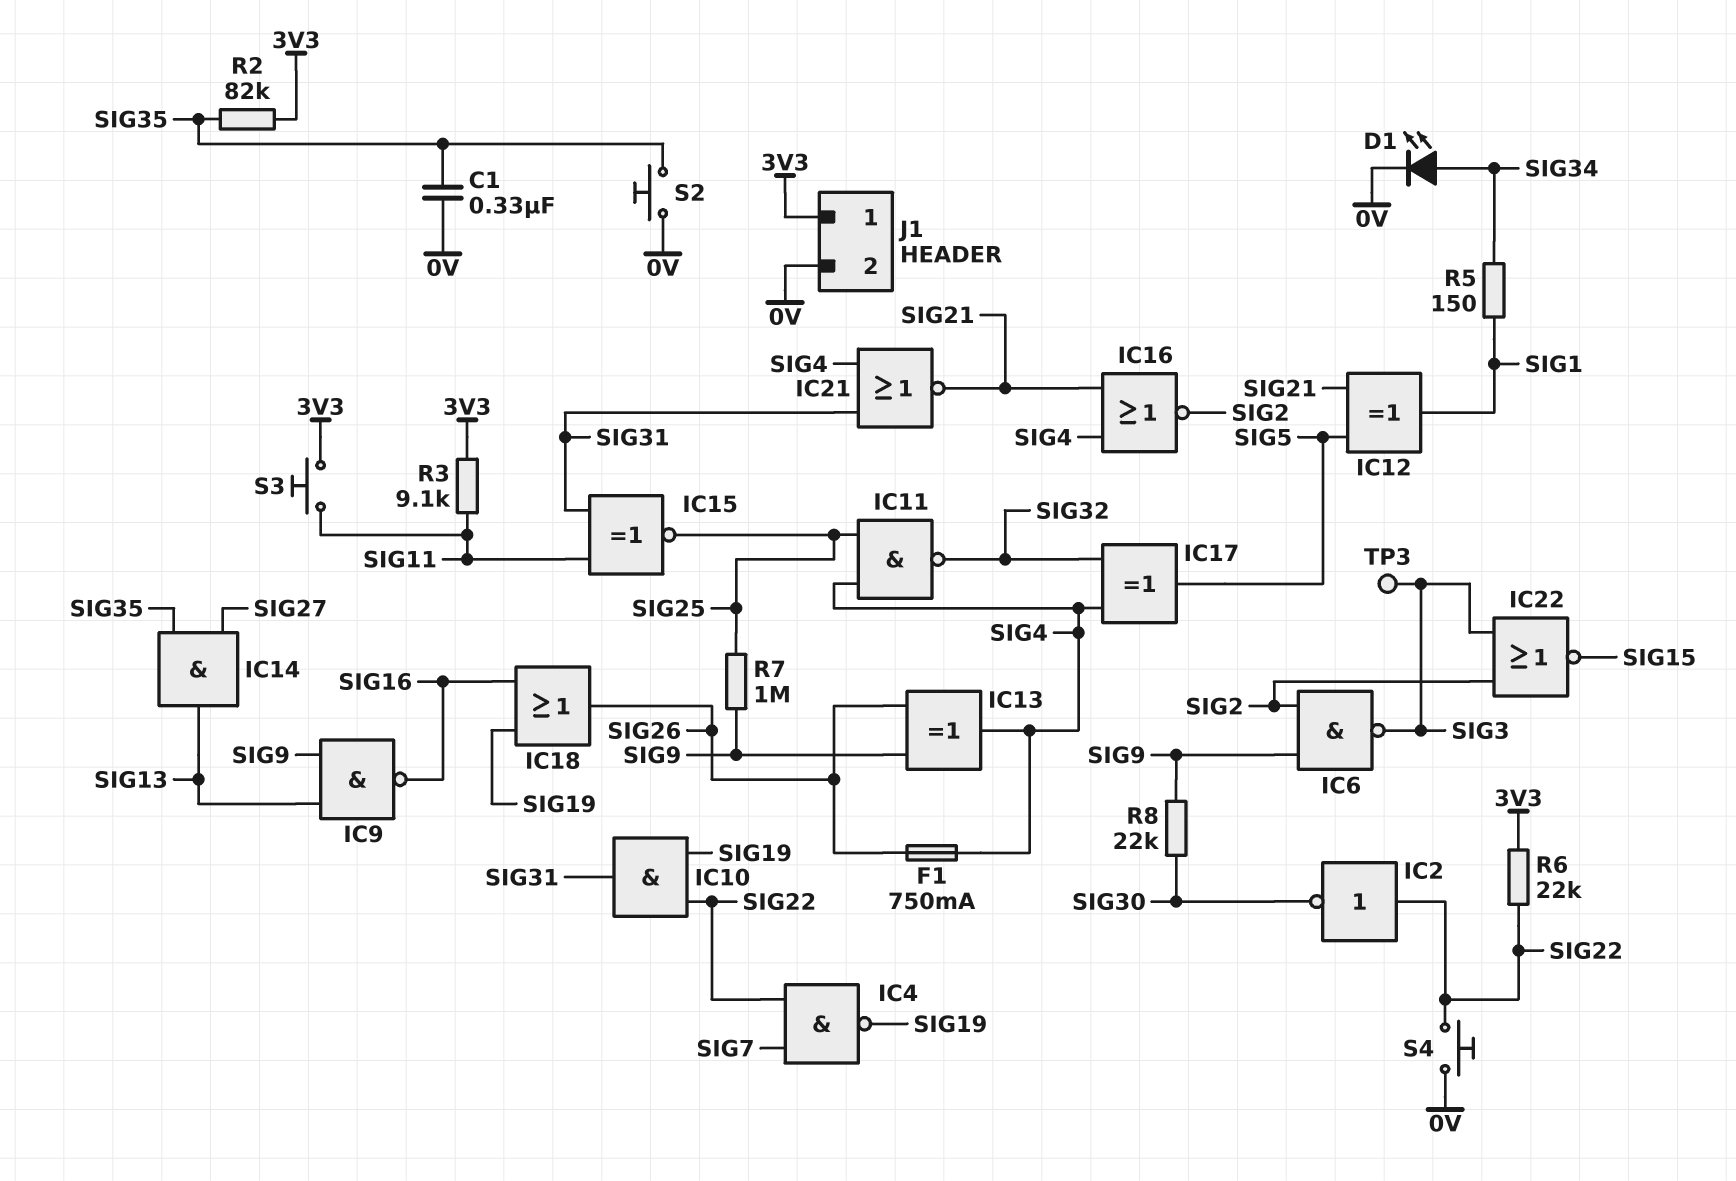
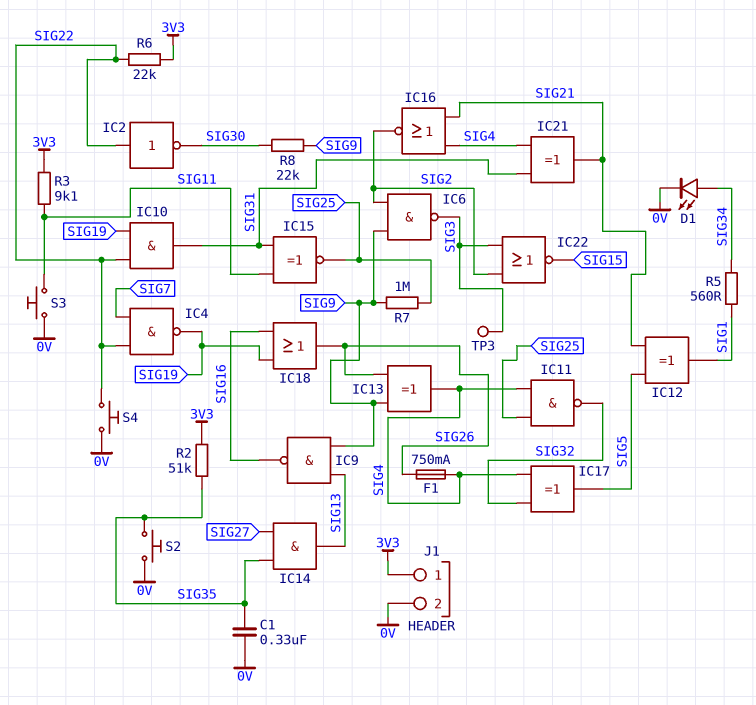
IC21: NOR (in SIG4, in SIG31, out SIG21) -> XOR (in SIG4, in SIG31, out SIG21)
R2: 82k (3V3, SIG35) -> 51k (3V3, SIG35)
R5: 150 (SIG1, SIG34) -> 560 (SIG1, SIG34)
S3: button (3V3, SIG11) -> button (0V, SIG11)

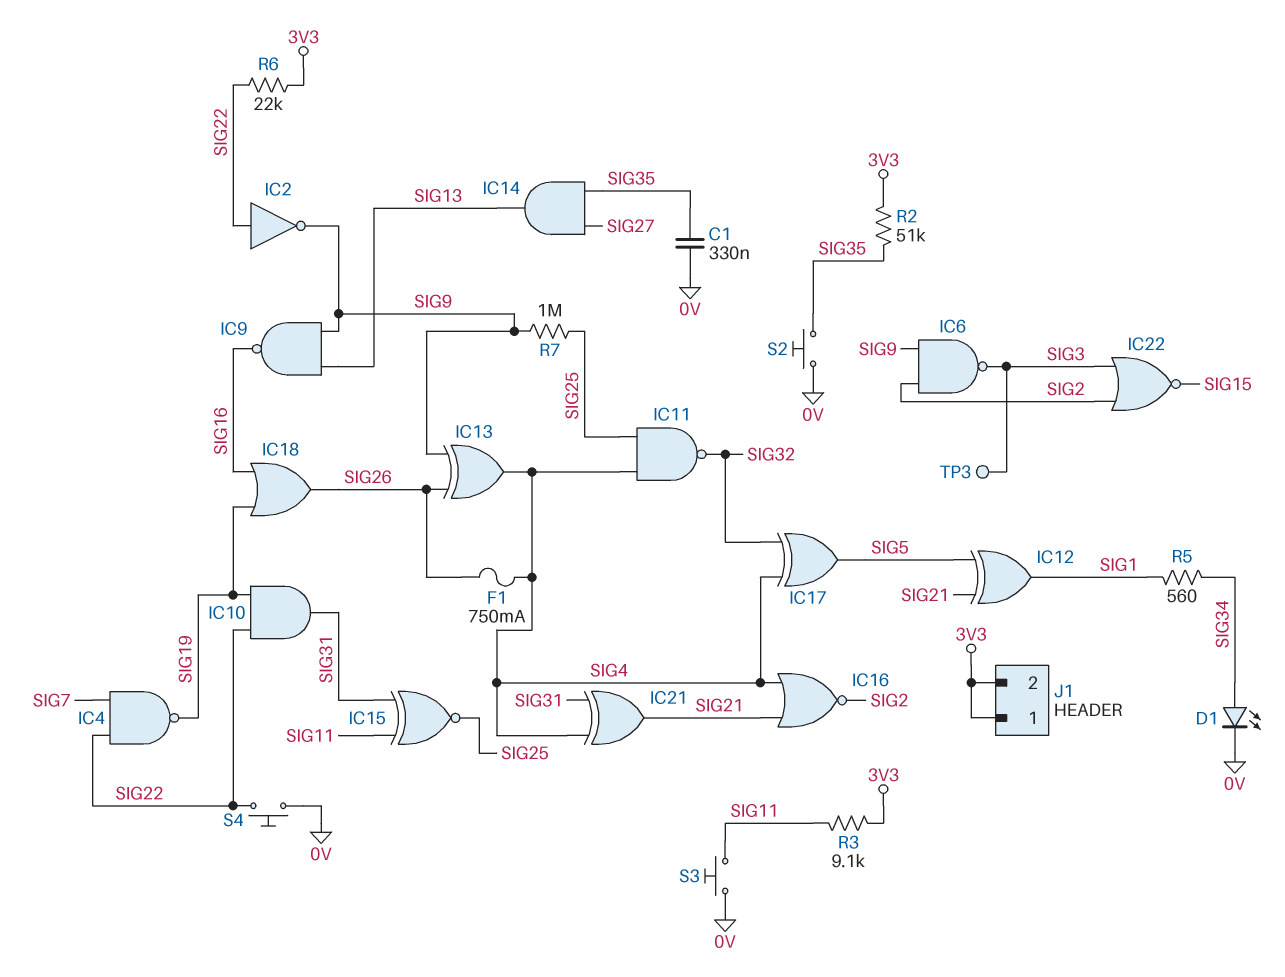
IC2: NOT (in SIG22, out SIG30) -> NOT (in SIG22, out SIG9)
J1 pin 2: 0V -> 3V3
R8: 22k (SIG9, SIG30) -> none

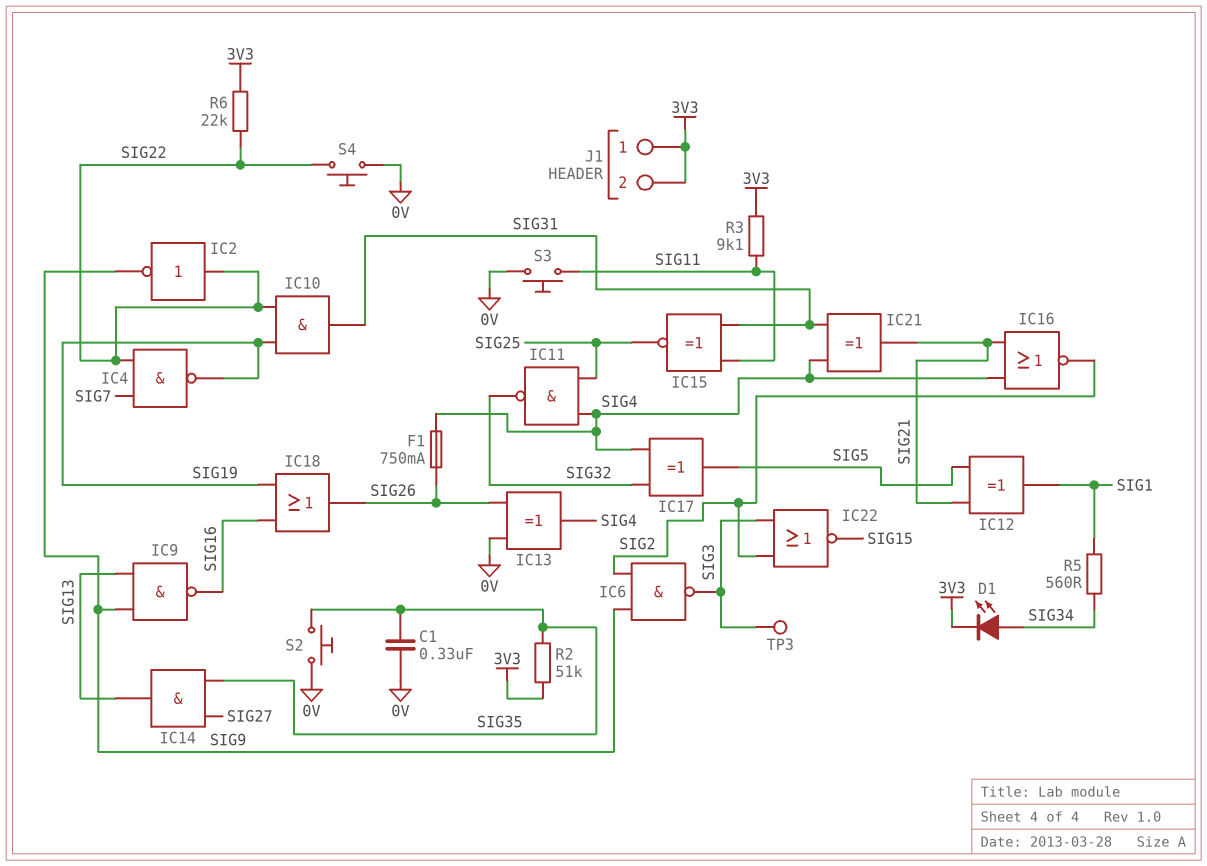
D1: LED (A SIG34, K 0V) -> LED (A SIG34, K 3V3)
IC13: XOR (in SIG9, in SIG26, out SIG4) -> XOR (in 0V, in SIG26, out SIG4)
R7: 1M (SIG9, SIG25) -> none

